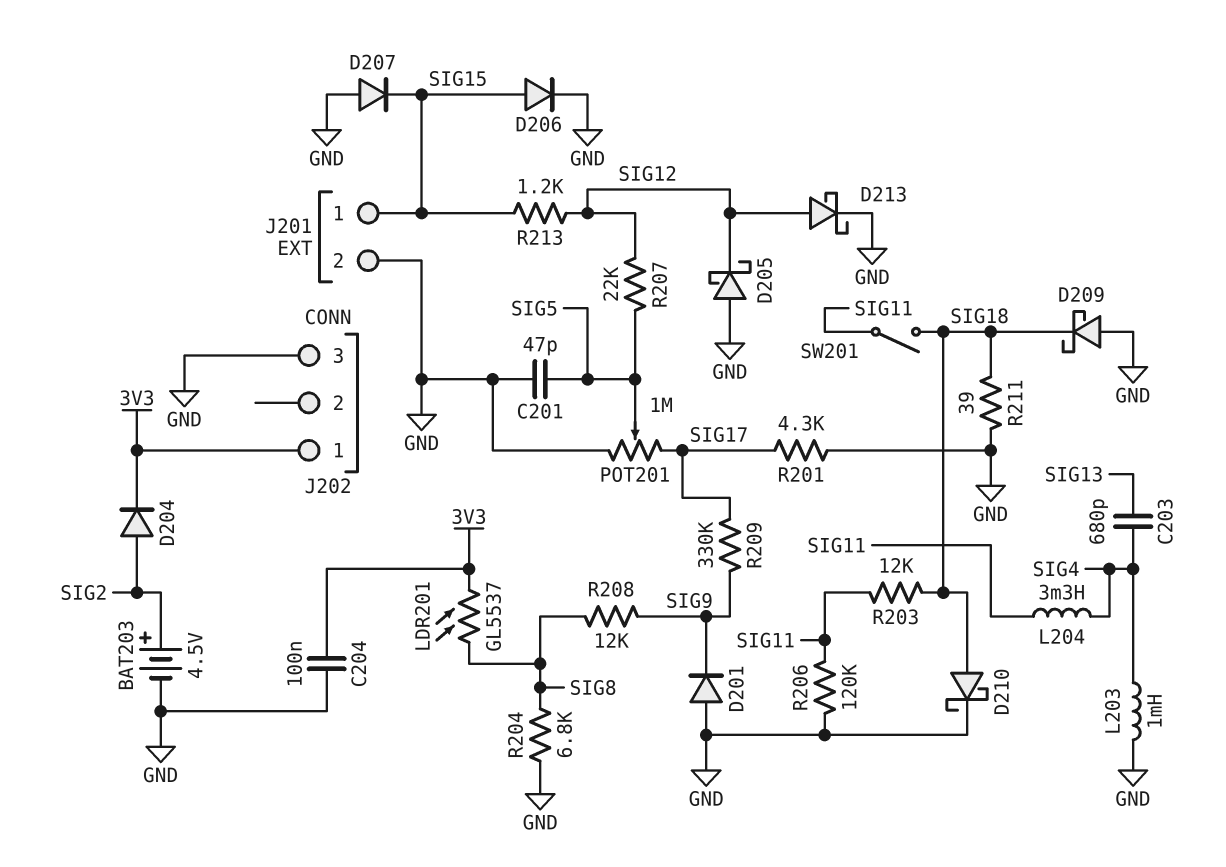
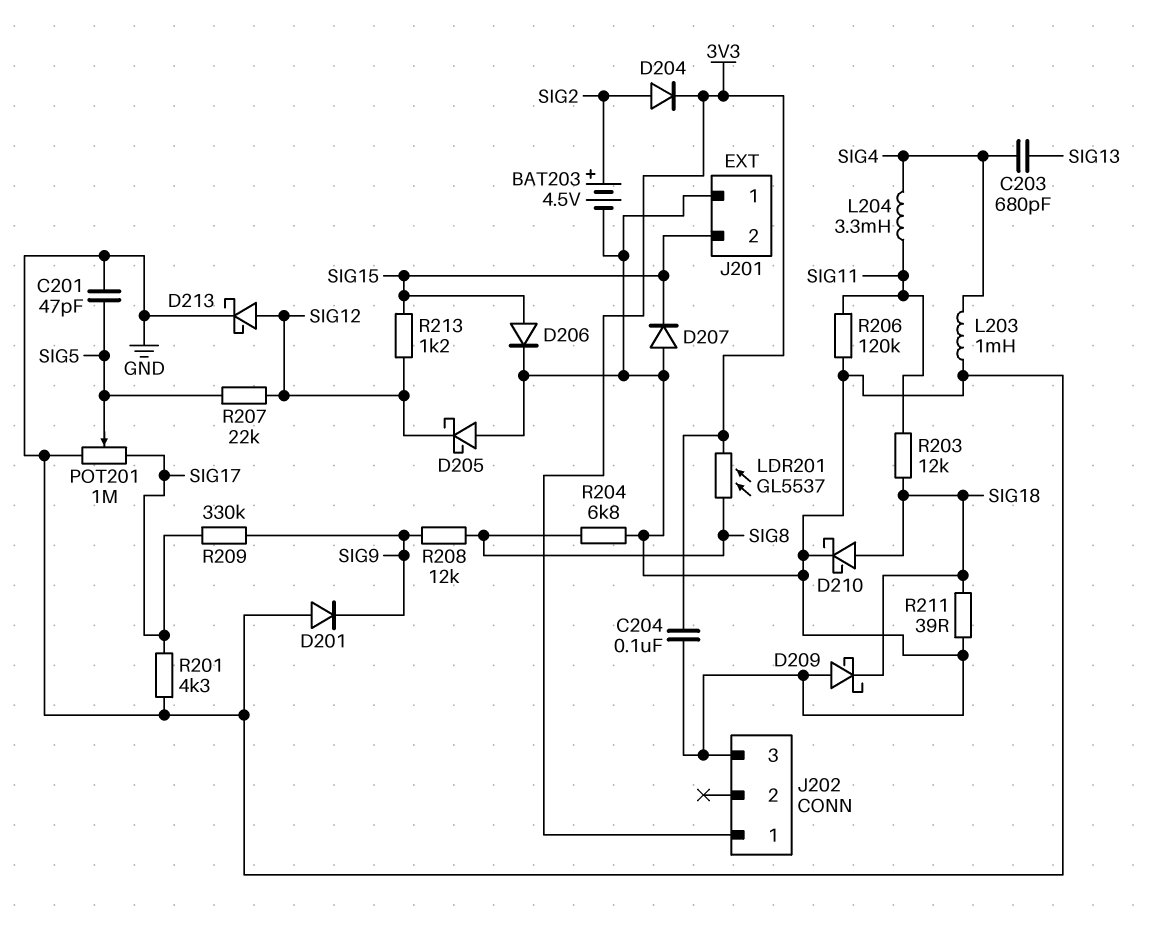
J201 pin 1: SIG15 -> GND
J201 pin 2: GND -> SIG15
SW201: switch (SIG11, SIG18) -> none

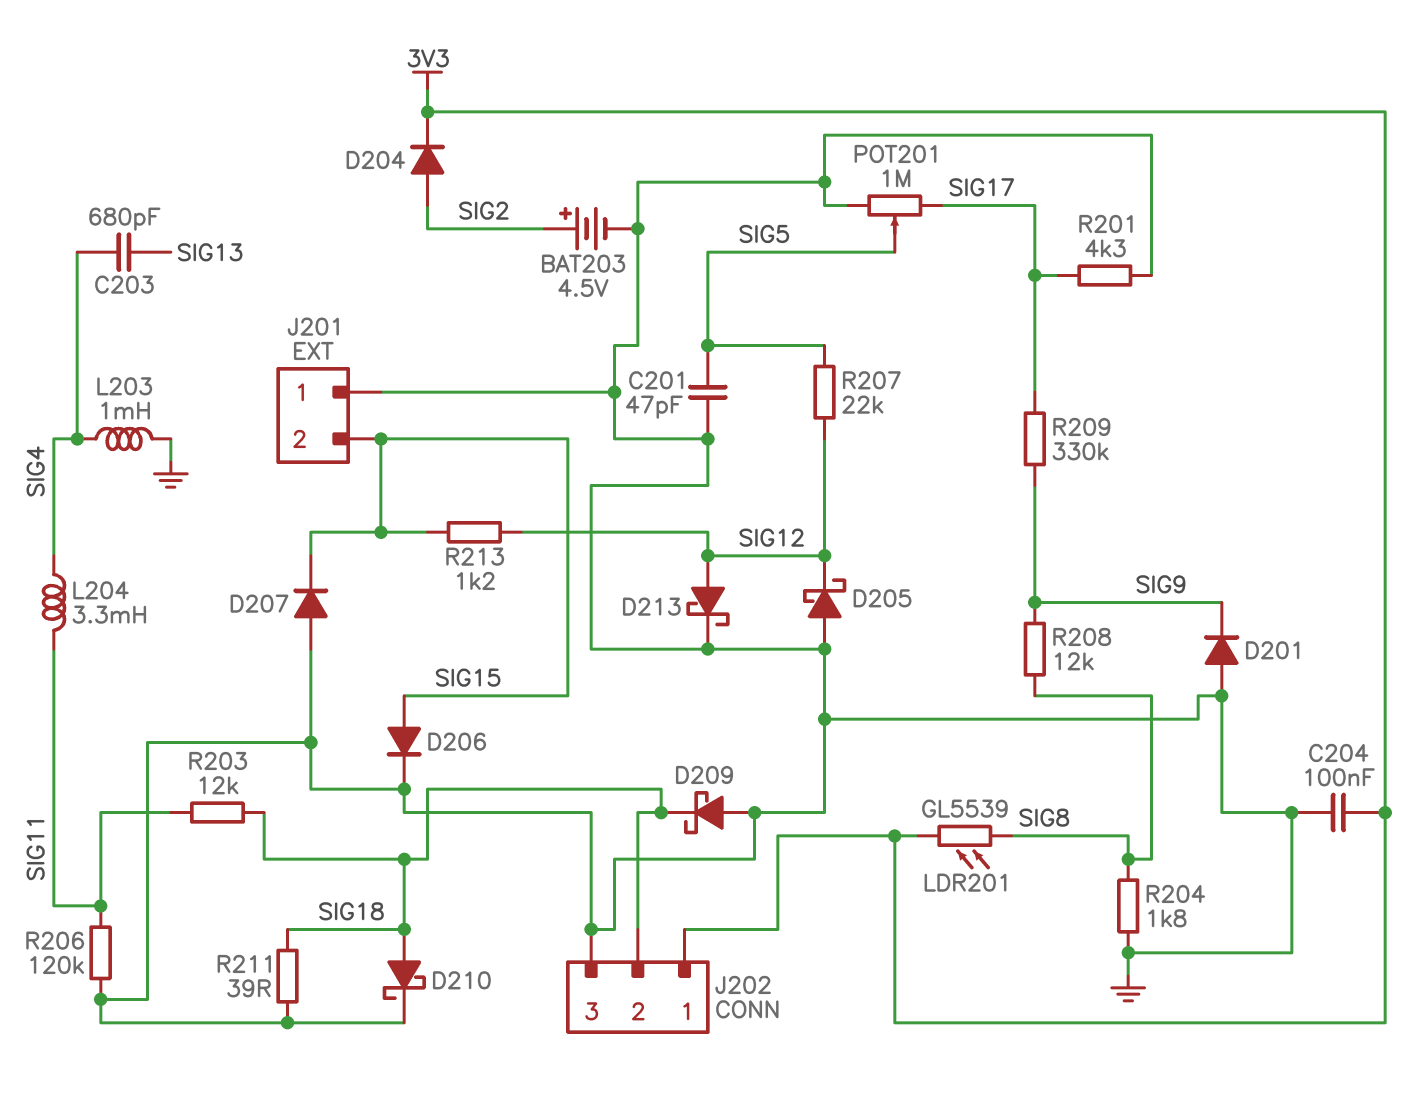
J202 pin 2: none -> SIG18
LDR201: GL5537 (3V3, SIG8) -> GL5539 (3V3, SIG8)
R204: 6.8k (GND, SIG8) -> 1.8k (GND, SIG8)

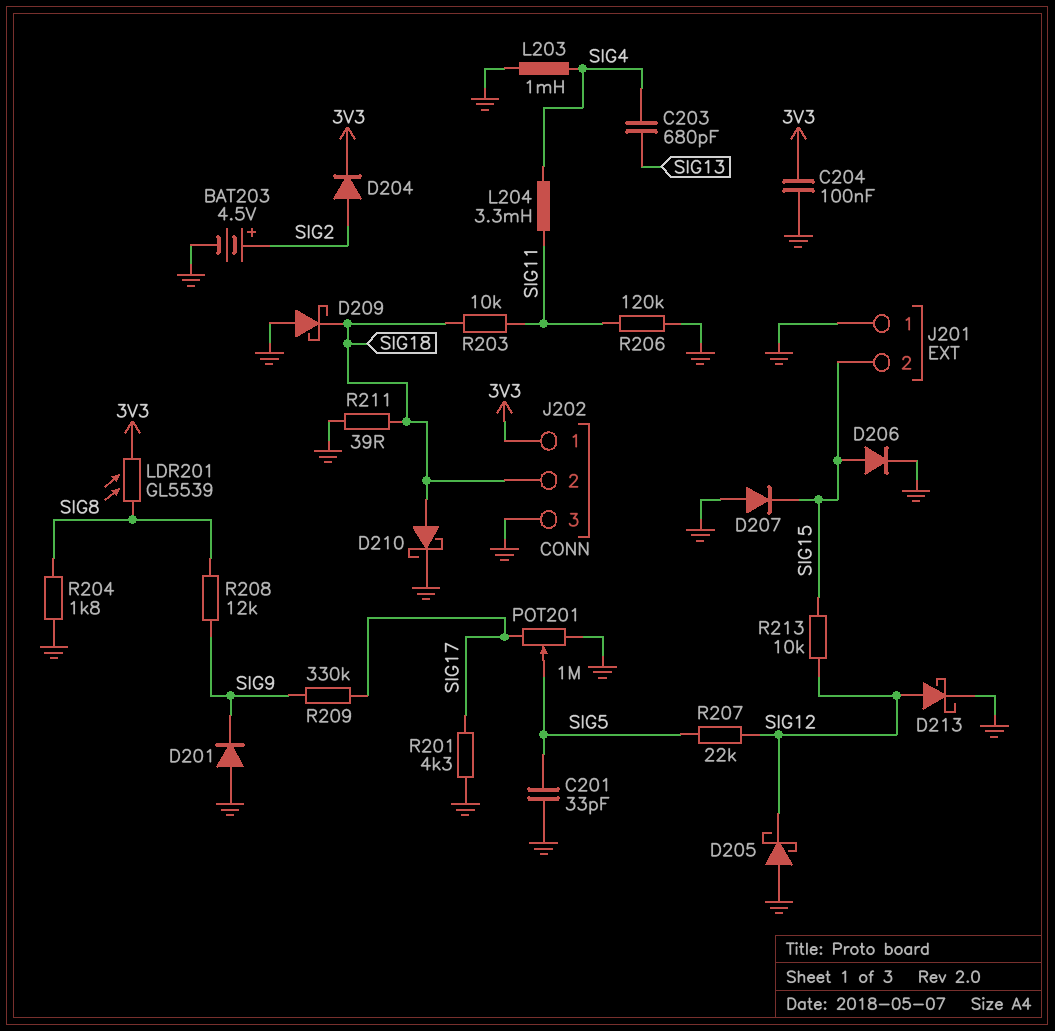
C201: 47pF (GND, SIG5) -> 33pF (GND, SIG5)
R203: 12k (SIG11, SIG18) -> 10k (SIG11, SIG18)
R213: 1.2k (SIG12, SIG15) -> 10k (SIG12, SIG15)

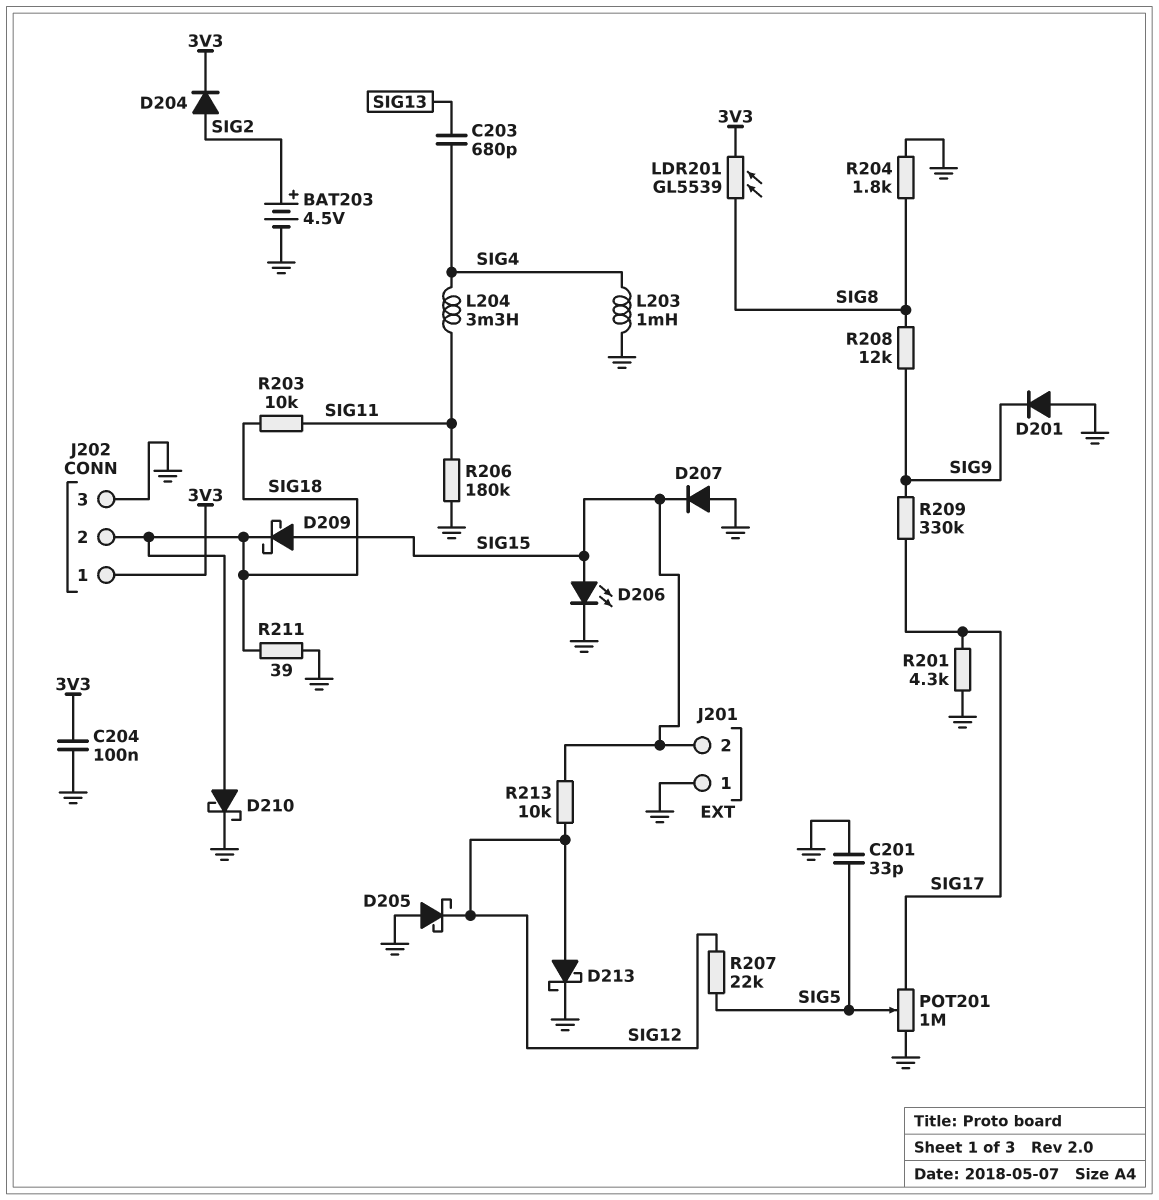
D206: diode (A SIG15, K GND) -> LED (A SIG15, K GND)
D209: schottky (A GND, K SIG18) -> schottky (A SIG15, K SIG18)
R206: 120k (GND, SIG11) -> 180k (GND, SIG11)

